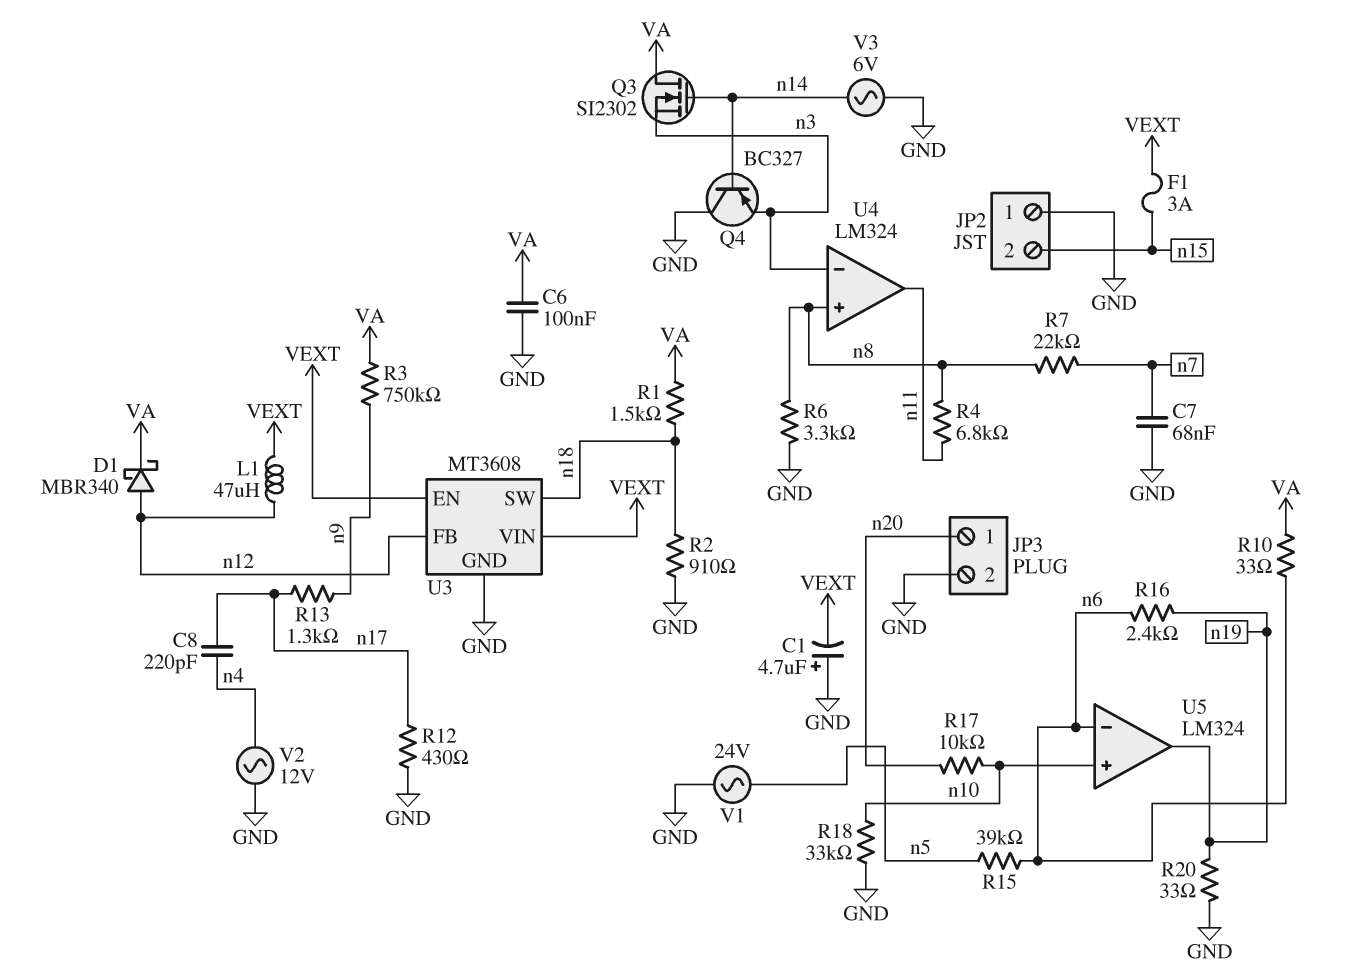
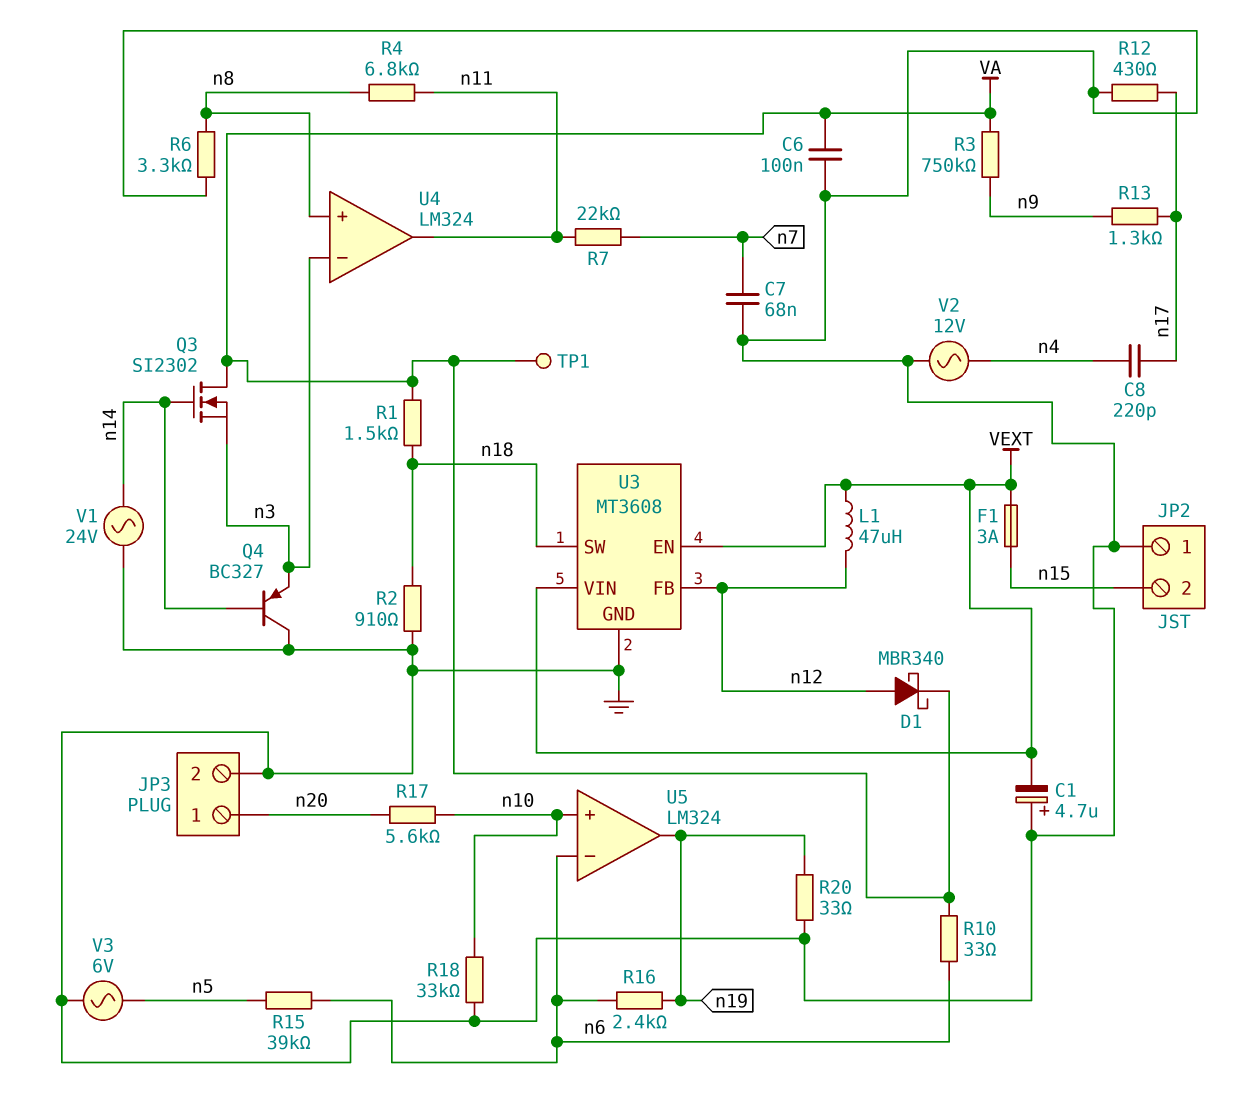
R7: 22k (n7, n8) -> 22k (n7, n11)
R17: 10k (n10, n20) -> 5.6k (n10, n20)
TP1: none -> test point (VA)
V1: AC 24V (GND, n5) -> AC 24V (GND, n14)
V3: AC 6V (GND, n14) -> AC 6V (GND, n5)

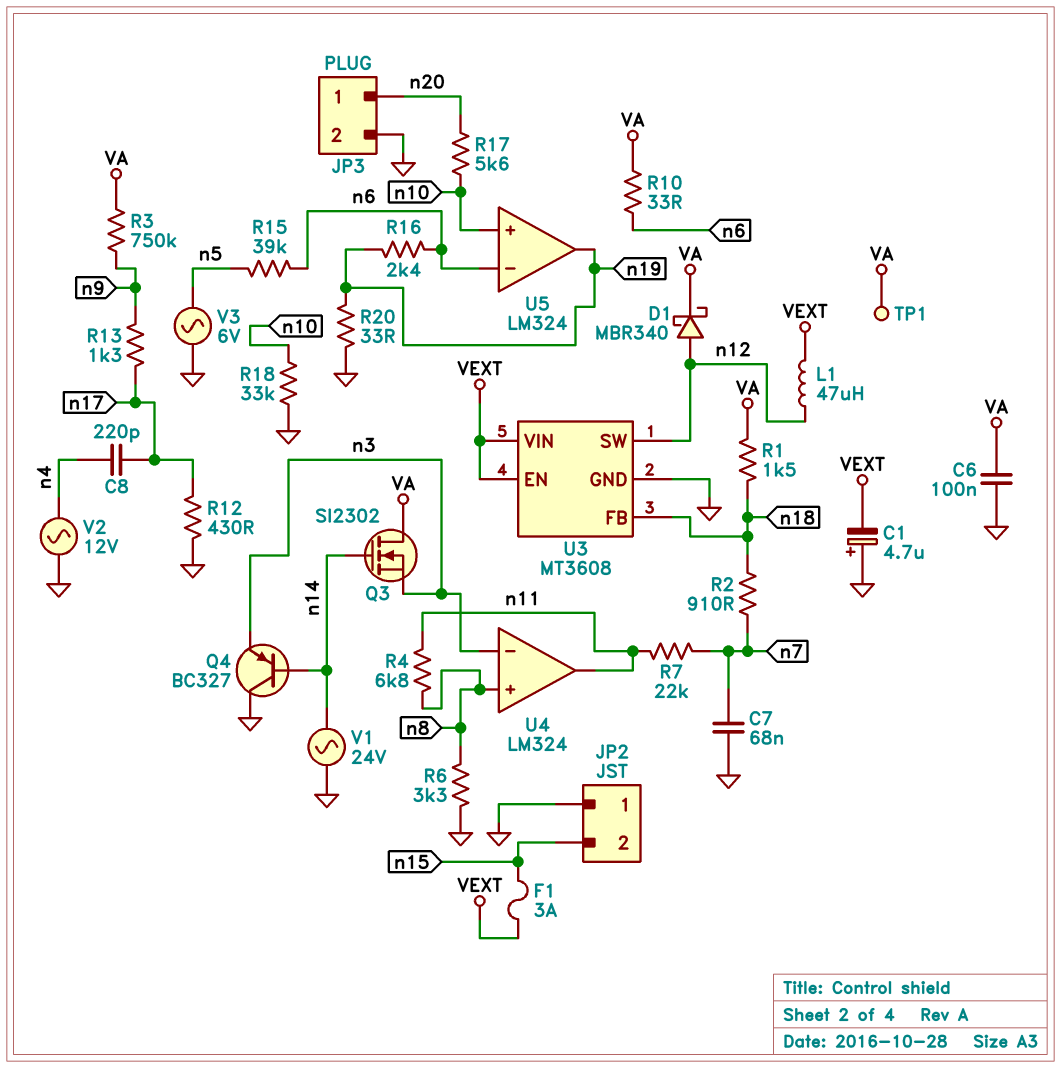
R2: 910 (GND, n18) -> 910 (n7, n18)
U3 pin FB: n12 -> n18
U3 pin SW: n18 -> n12

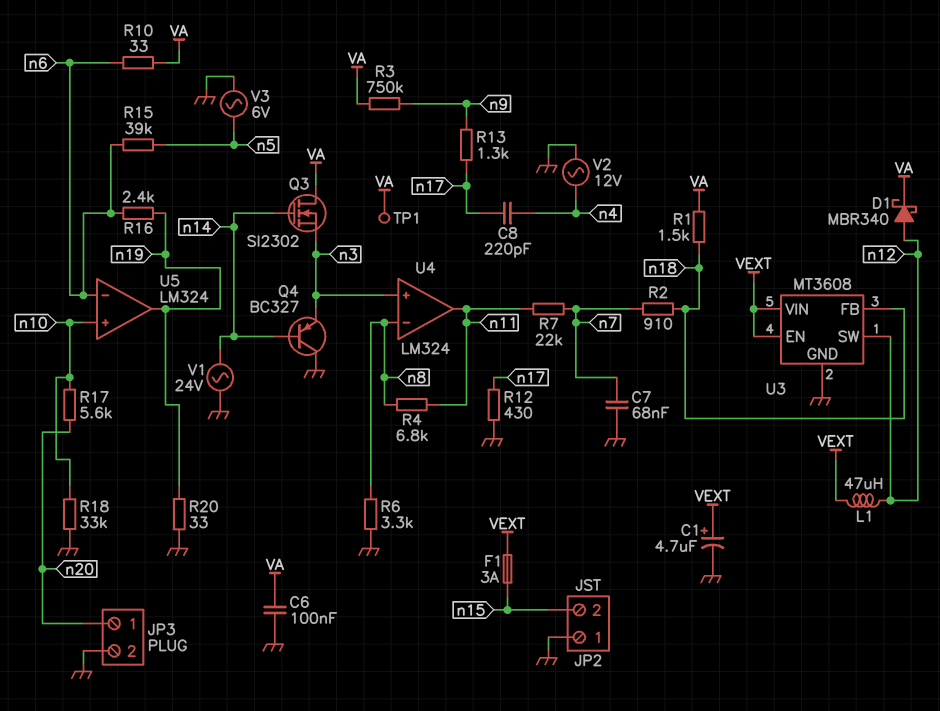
C1: 4.7uF (plus GND, minus VEXT) -> 4.7uF (plus VEXT, minus GND)
U4 pin in+: n8 -> n3
U4 pin in-: n3 -> n8

